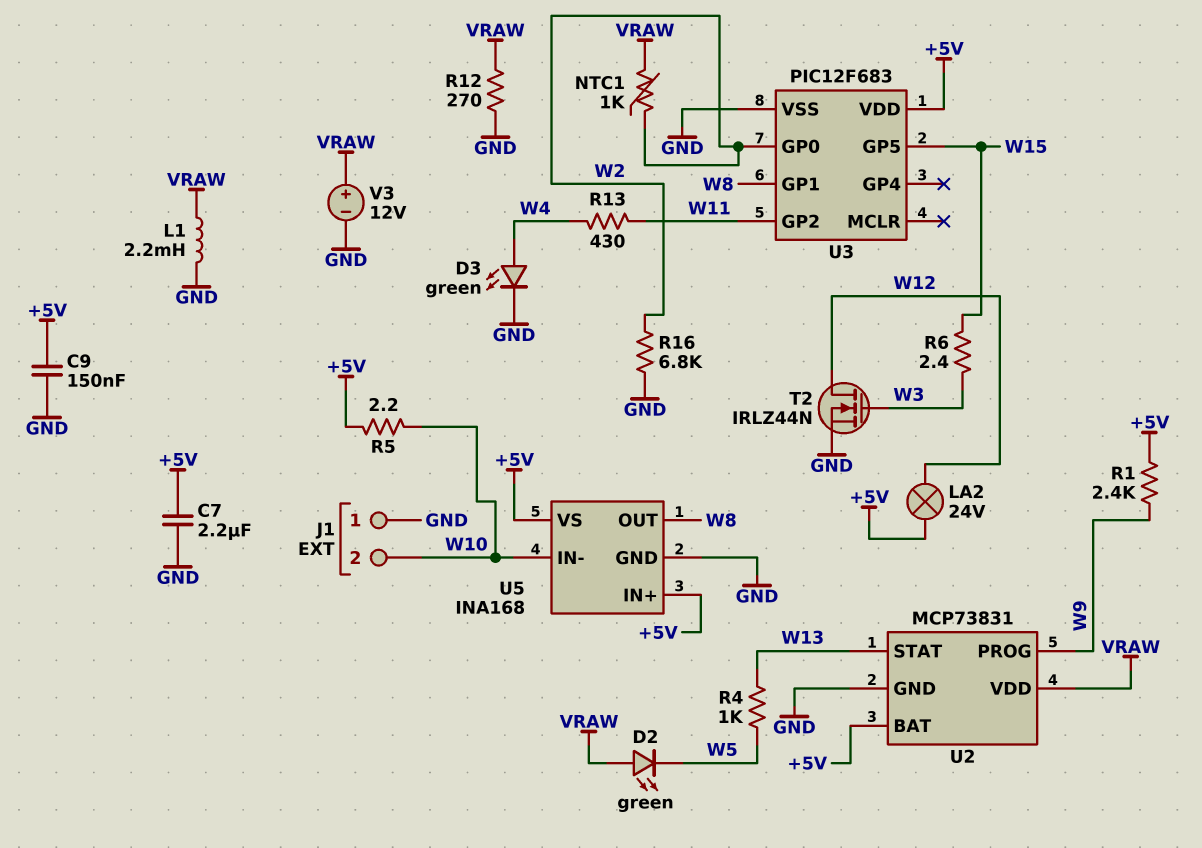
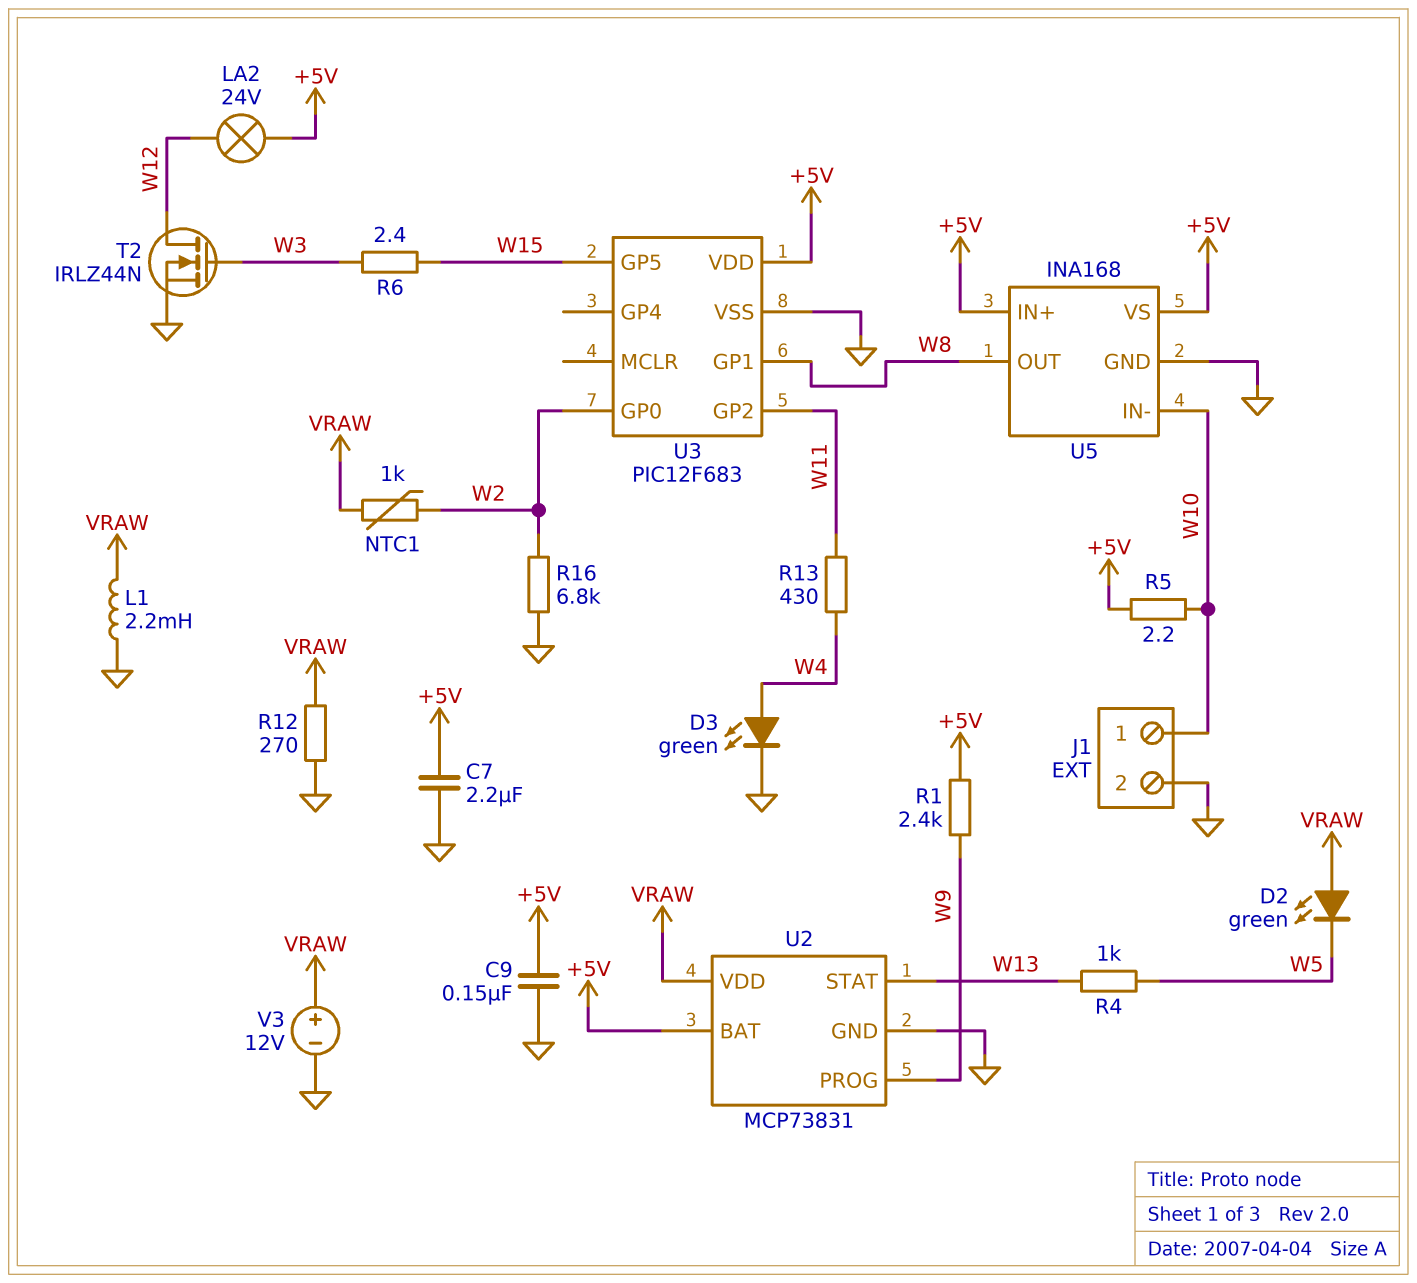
J1 pin 1: GND -> W10
J1 pin 2: W10 -> GND

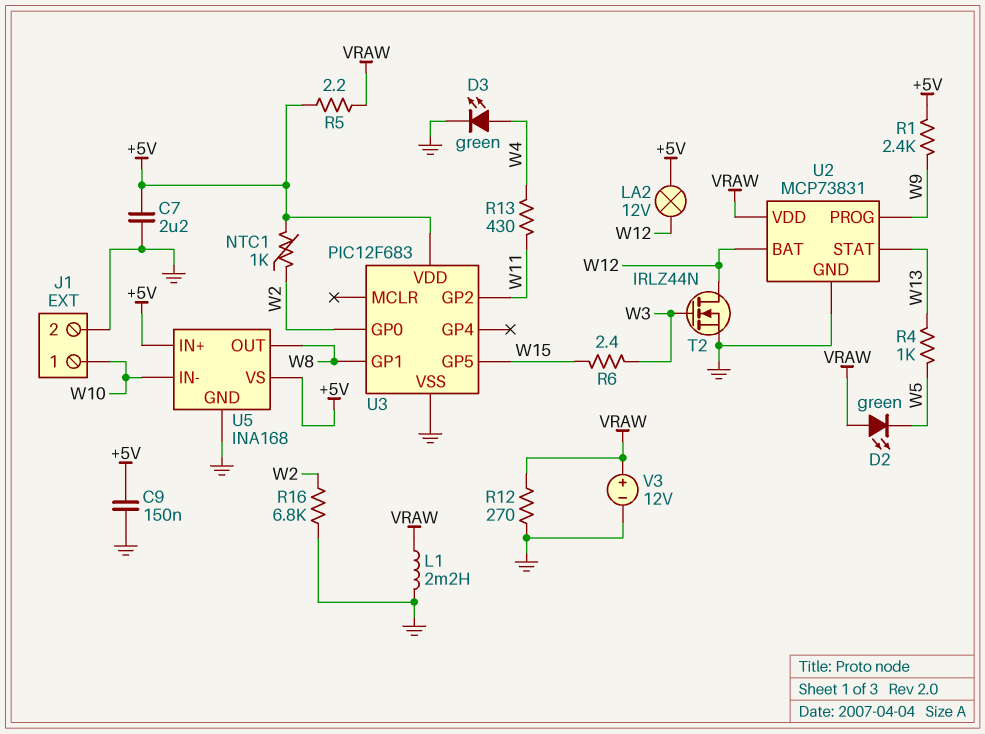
LA2: lamp 24V (+5V, W12) -> lamp 12V (+5V, W12)
NTC1: 1k (VRAW, W2) -> 1k (+5V, W2)
R5: 2.2 (+5V, W10) -> 2.2 (+5V, VRAW)
U2 pin BAT: +5V -> W12

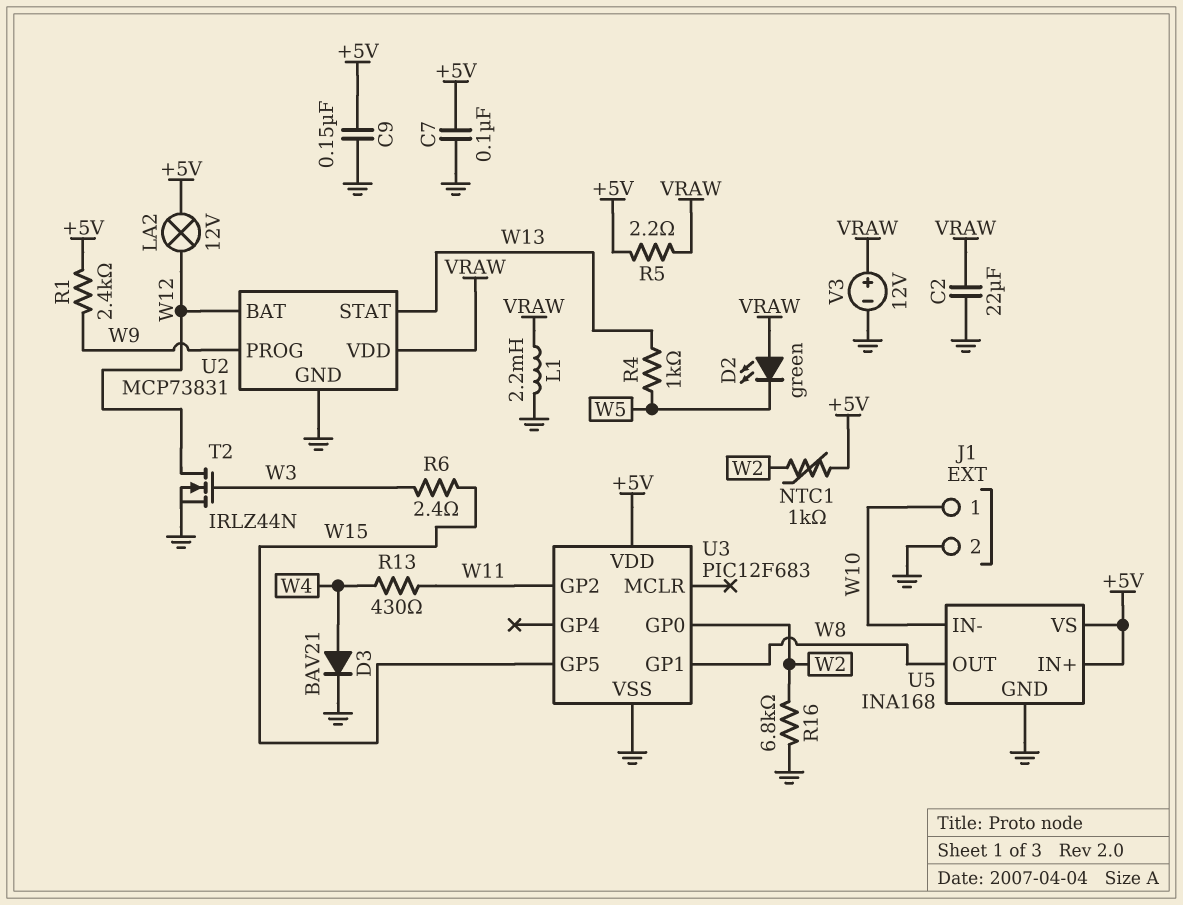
C2: none -> 22uF (GND, VRAW)
C7: 2.2uF (+5V, GND) -> 100nF (+5V, GND)
D3: LED green (A W4, K GND) -> diode BAV21 (A W4, K GND)
R12: 270 (GND, VRAW) -> none

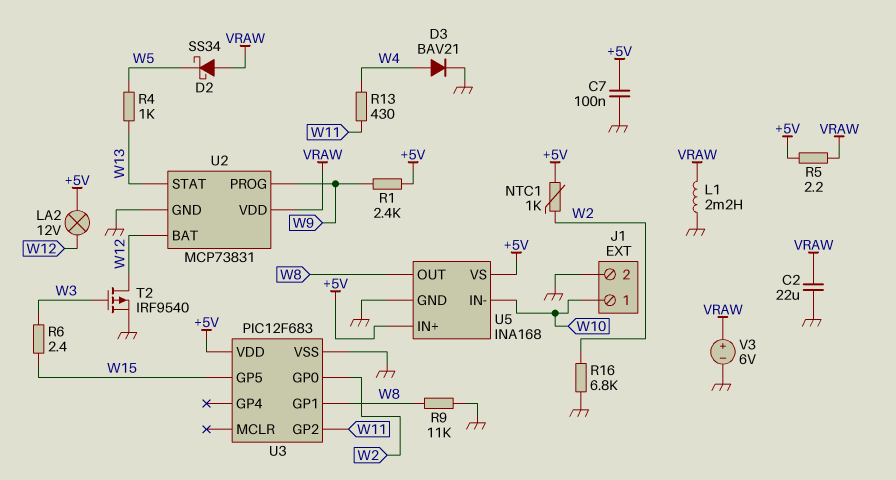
C9: 150nF (+5V, GND) -> none
D2: LED green (A VRAW, K W5) -> schottky SS34 (A VRAW, K W5)
R9: none -> 11k (GND, W8)
T2: NMOS IRLZ44N (G W3, D W12, S GND) -> PMOS IRF9540 (G W3, D W12, S GND)
V3: 12V (plus VRAW, minus GND) -> 6V (plus VRAW, minus GND)

